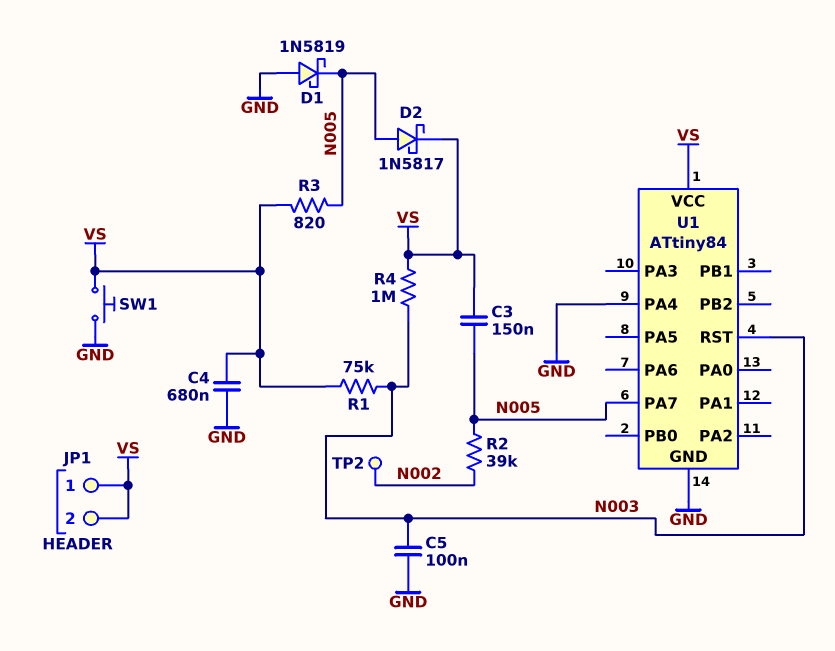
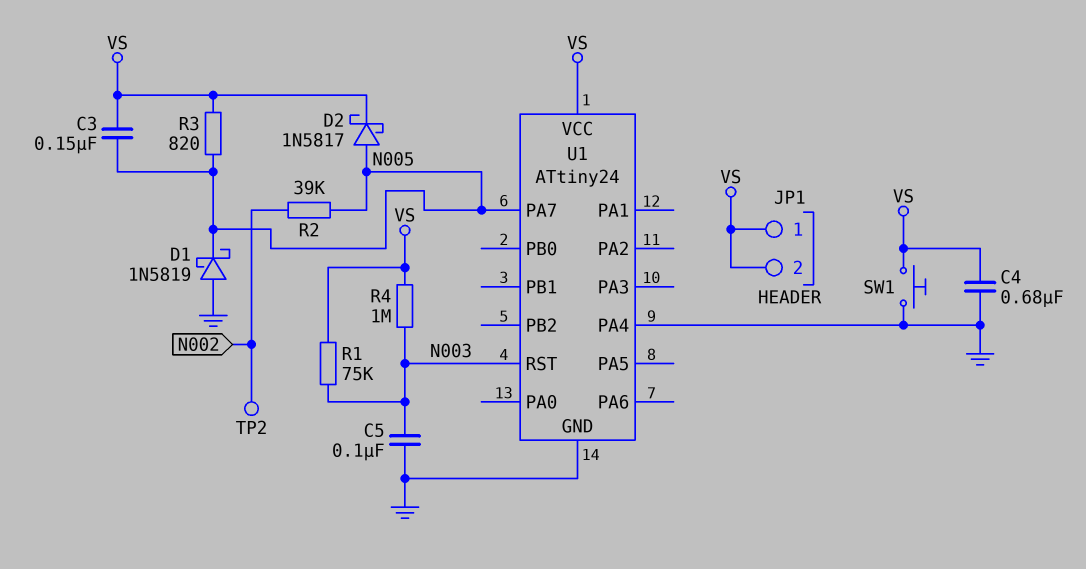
U1: ATtiny84 -> ATtiny24

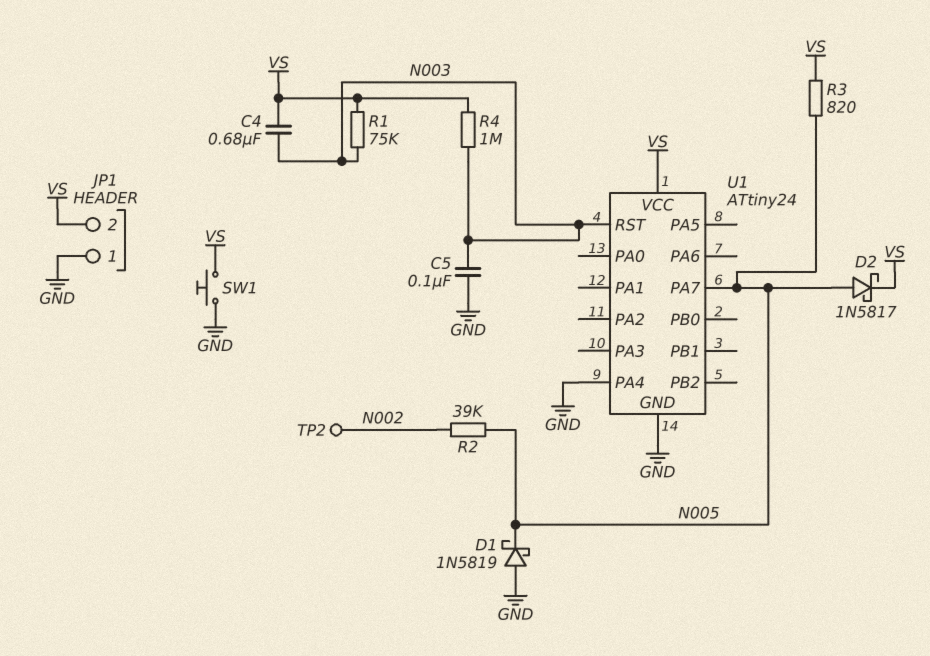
C3: 150nF (N005, VS) -> none
C4: 680nF (GND, VS) -> 680nF (N003, VS)
JP1 pin 1: VS -> GND

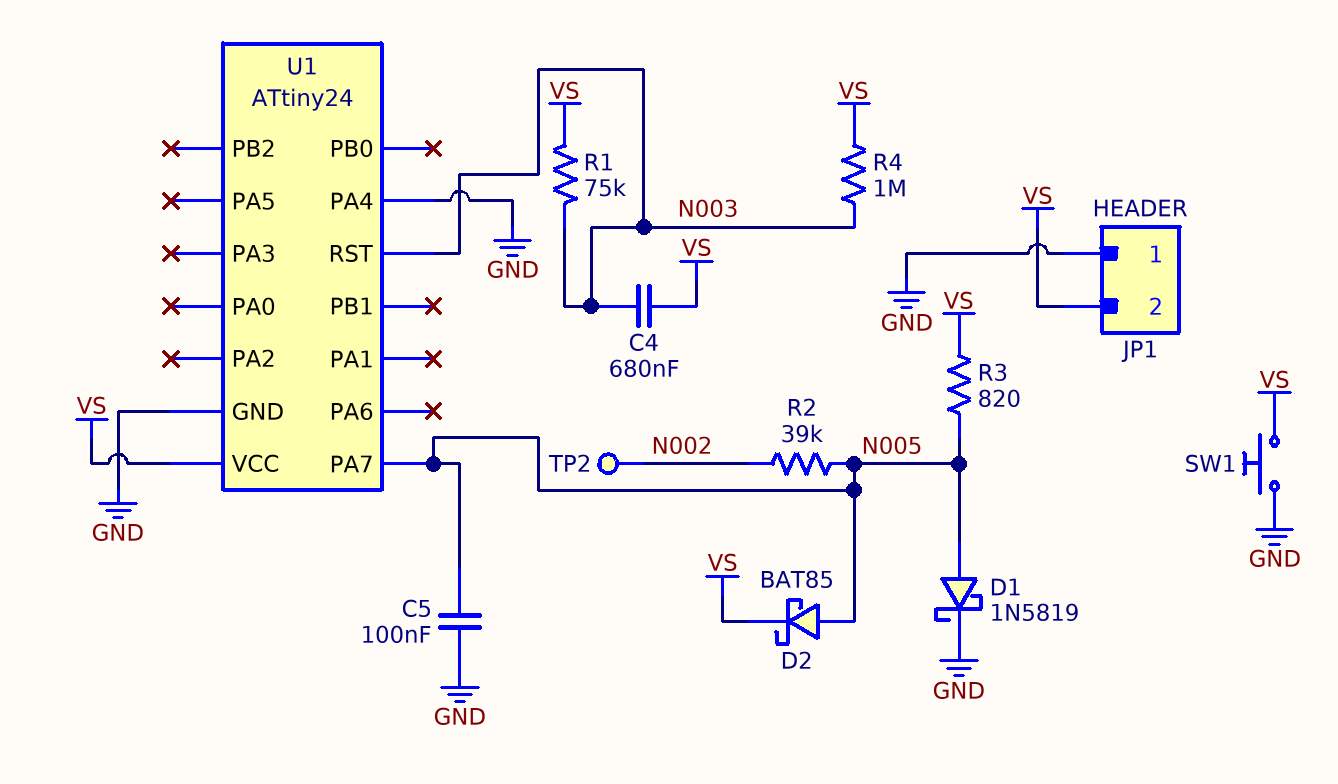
C5: 100nF (GND, N003) -> 100nF (GND, N005)
D1: schottky 1N5819 (A GND, K N005) -> schottky 1N5819 (A N005, K GND)
D2: schottky 1N5817 (A N005, K VS) -> schottky BAT85 (A N005, K VS)

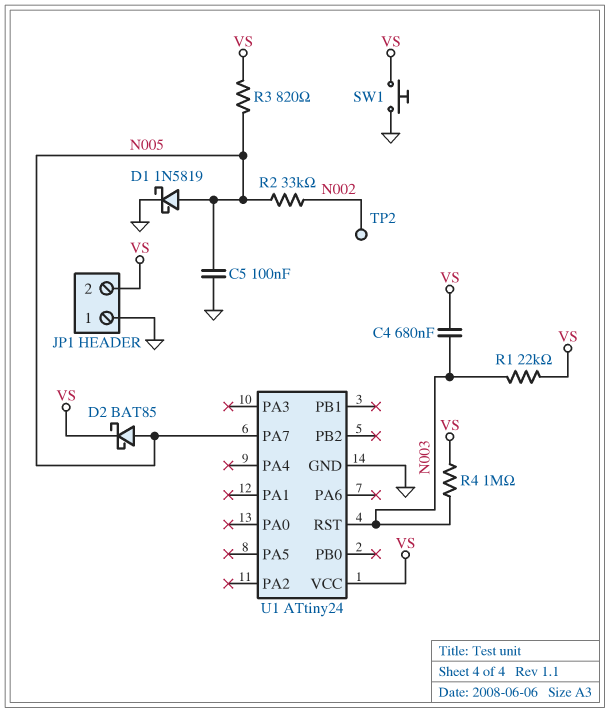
R1: 75k (N003, VS) -> 22k (N003, VS)
R2: 39k (N002, N005) -> 33k (N002, N005)
U1 pin PA4: GND -> none

